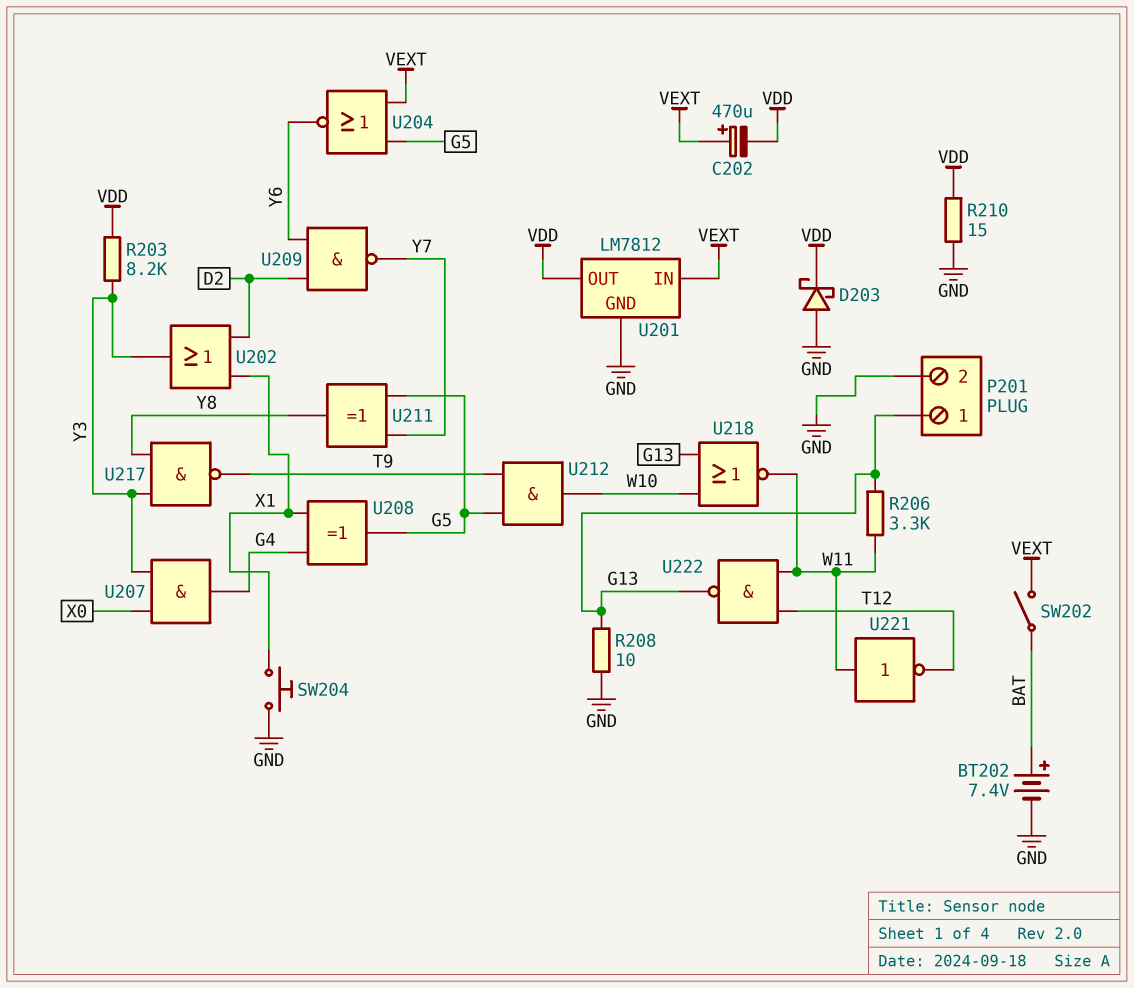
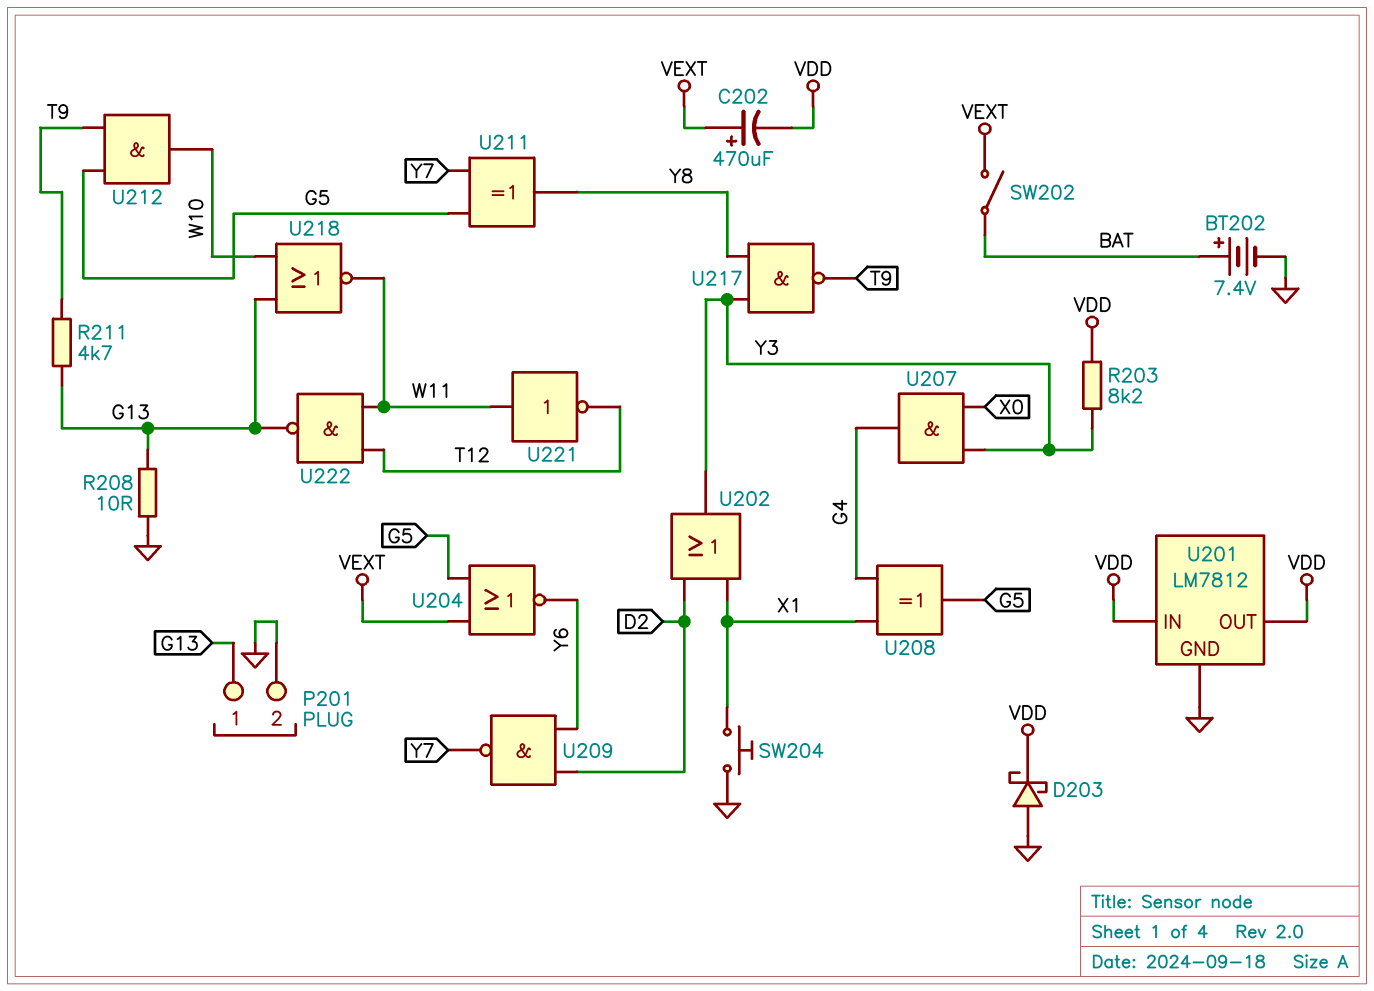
R206: 3.3k (G13, W11) -> none
R210: 15 (GND, VDD) -> none
R211: none -> 4.7k (G13, T9)
U201 pin IN: VEXT -> VDD

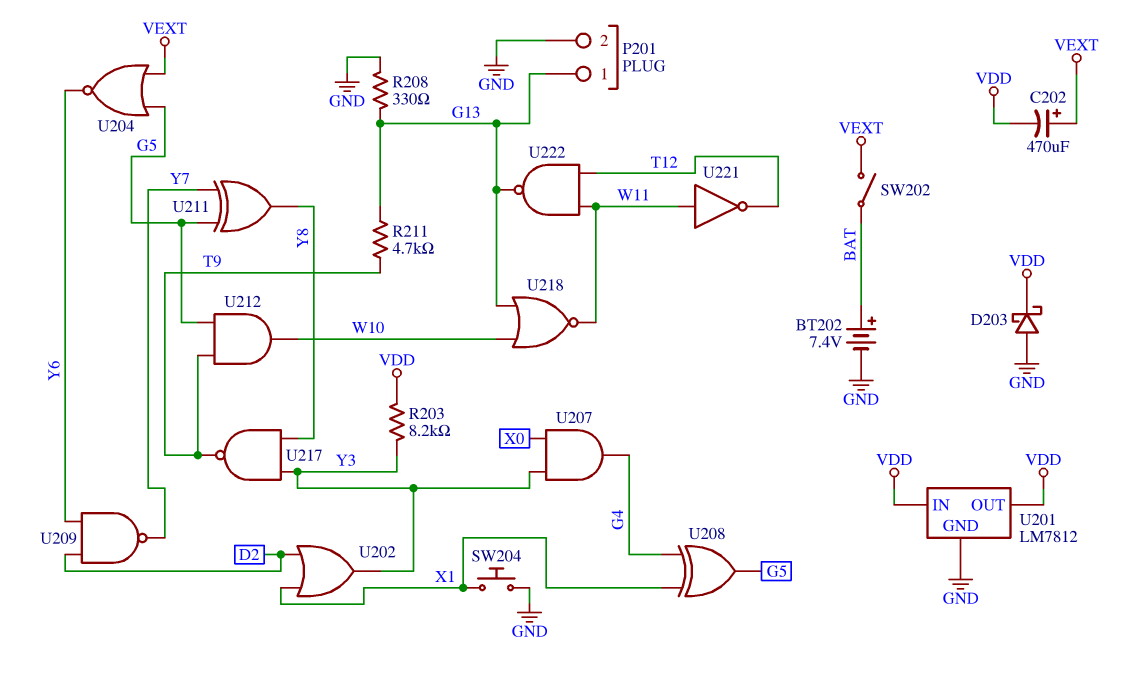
R208: 10 (G13, GND) -> 330 (G13, GND)

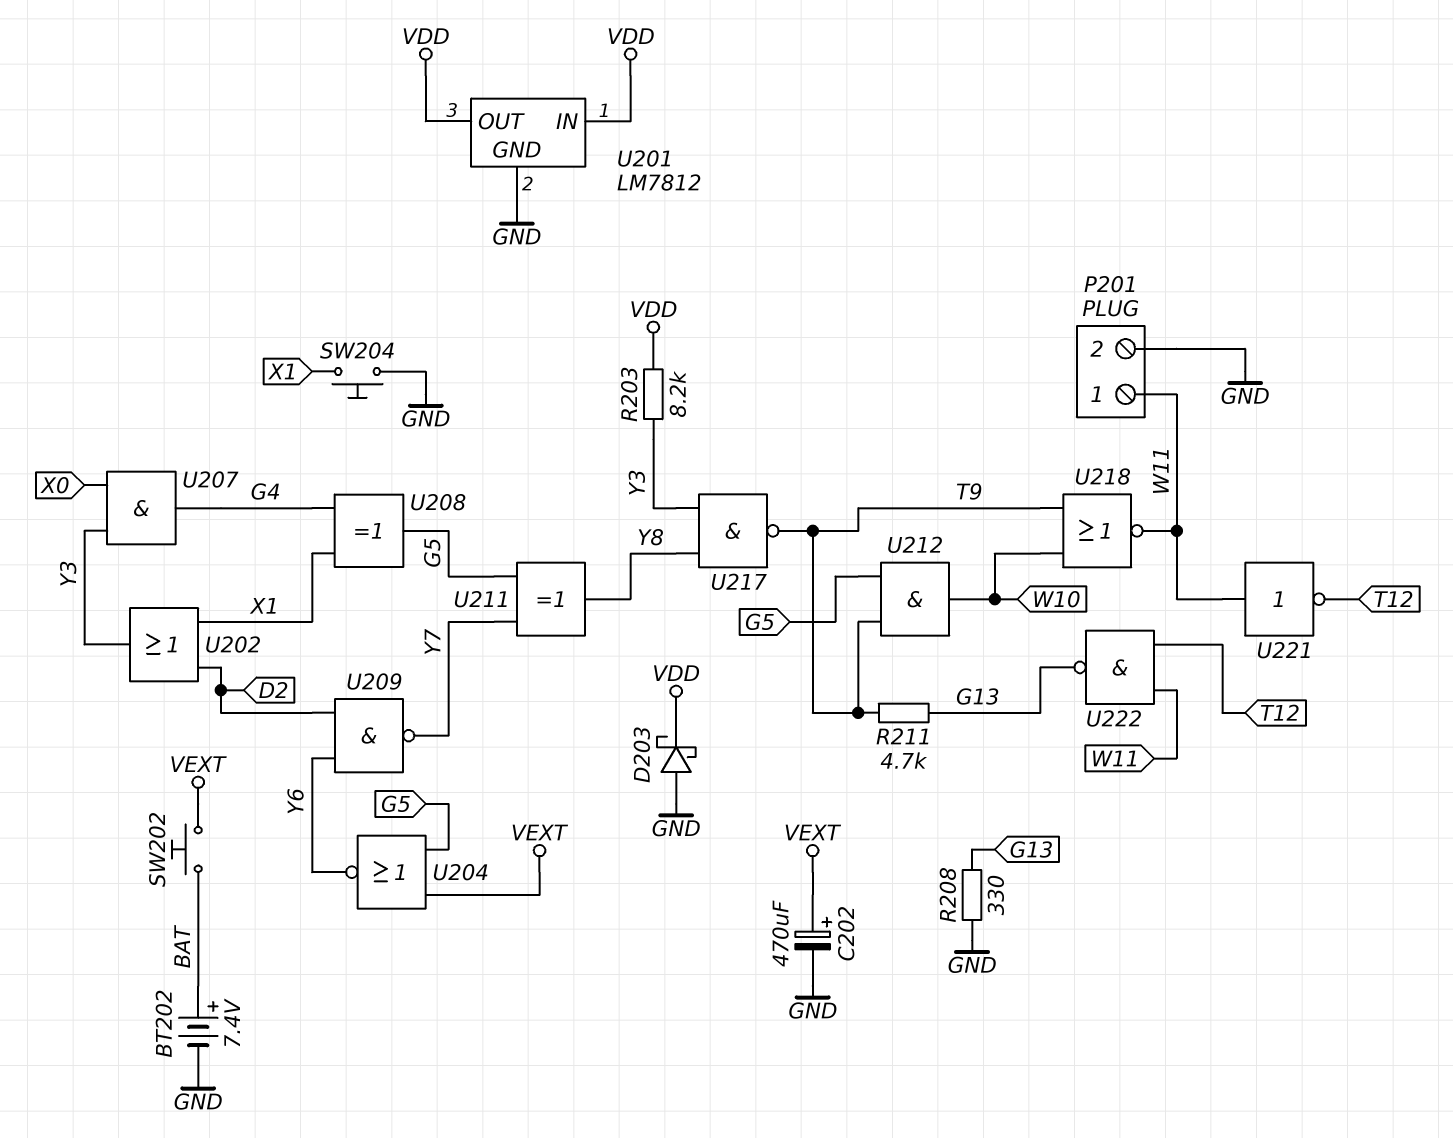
C202: 470uF (plus VEXT, minus VDD) -> 470uF (plus VEXT, minus GND)
P201 pin 1: G13 -> W11
SW202: switch (BAT, VEXT) -> button (BAT, VEXT)
U218: NOR (in G13, in W10, out W11) -> NOR (in T9, in W10, out W11)

